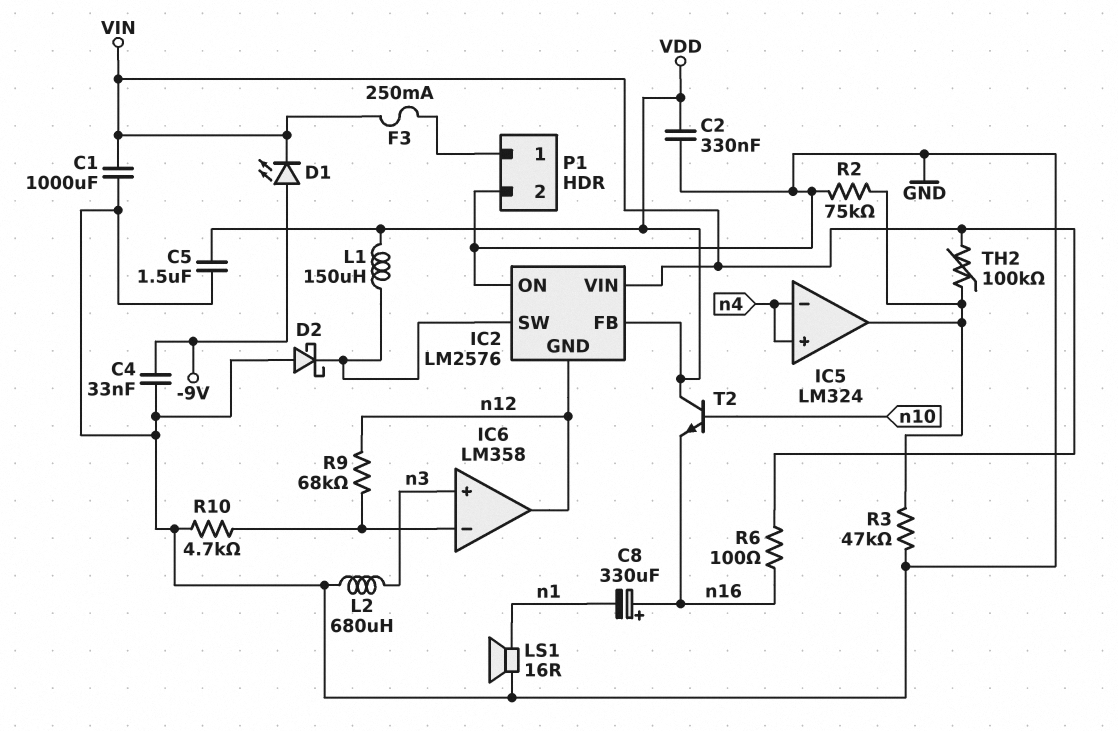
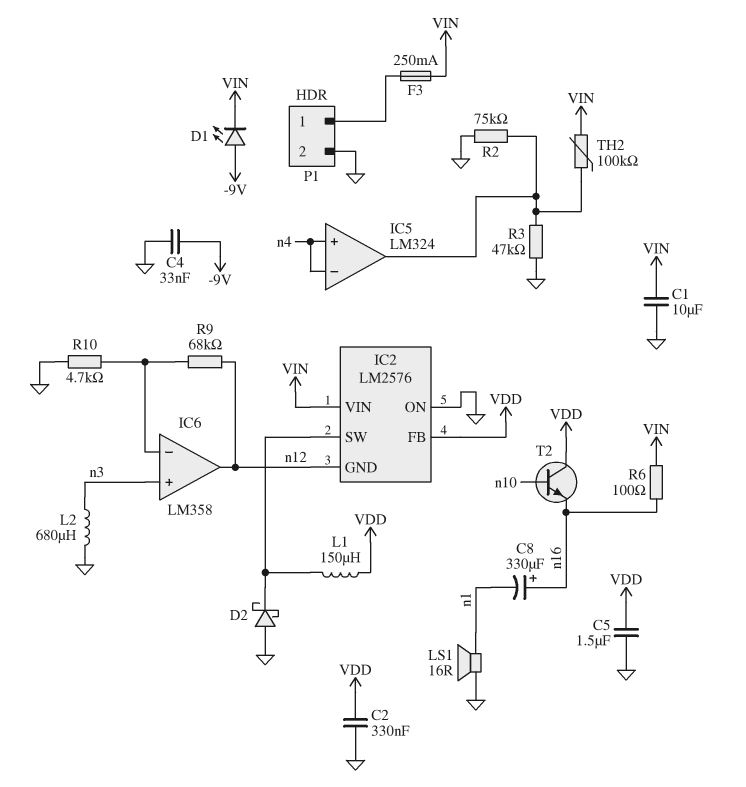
C1: 1000uF (GND, VIN) -> 10uF (GND, VIN)

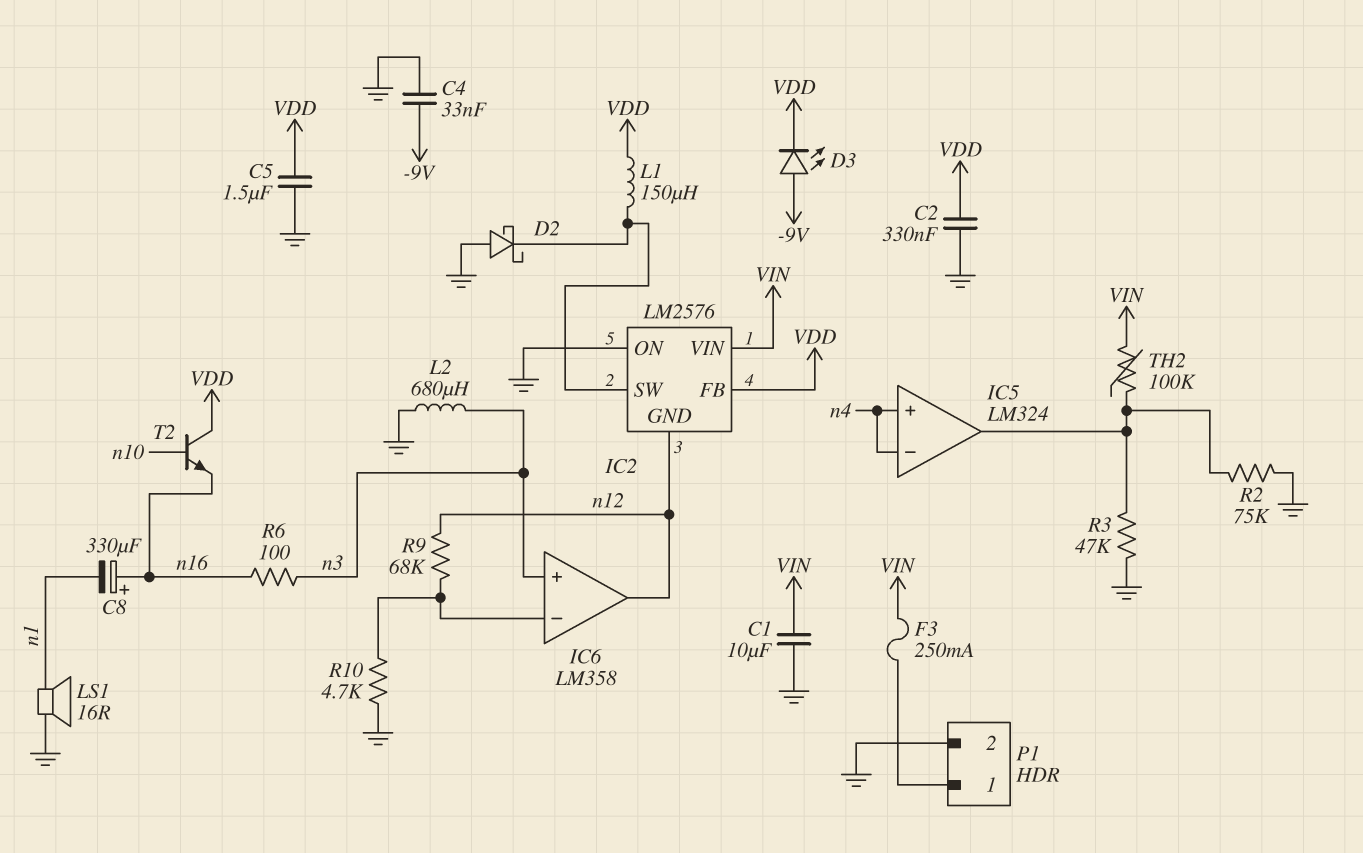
D1: LED (A -9V, K VIN) -> none
D3: none -> LED (A -9V, K VDD)
R6: 100 (VIN, n16) -> 100 (n3, n16)

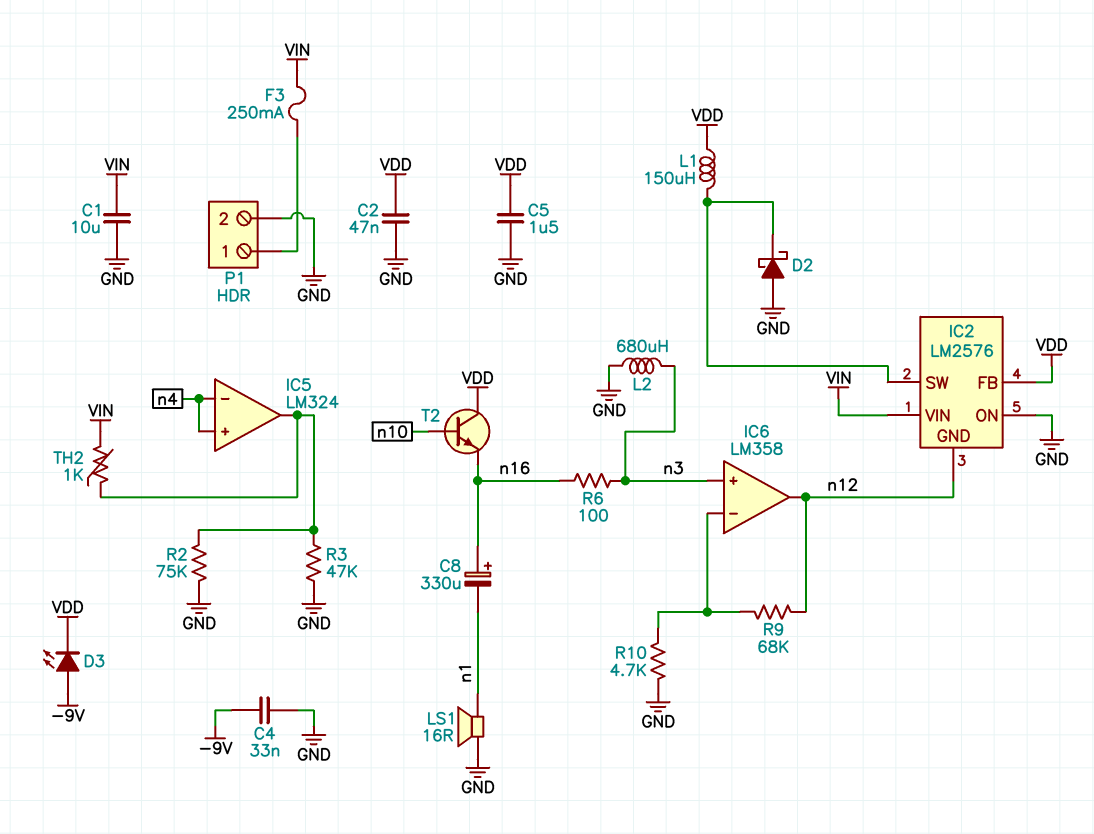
C2: 330nF (GND, VDD) -> 47nF (GND, VDD)
TH2: 100k (IC5/out, VIN) -> 1k (IC5/out, VIN)

